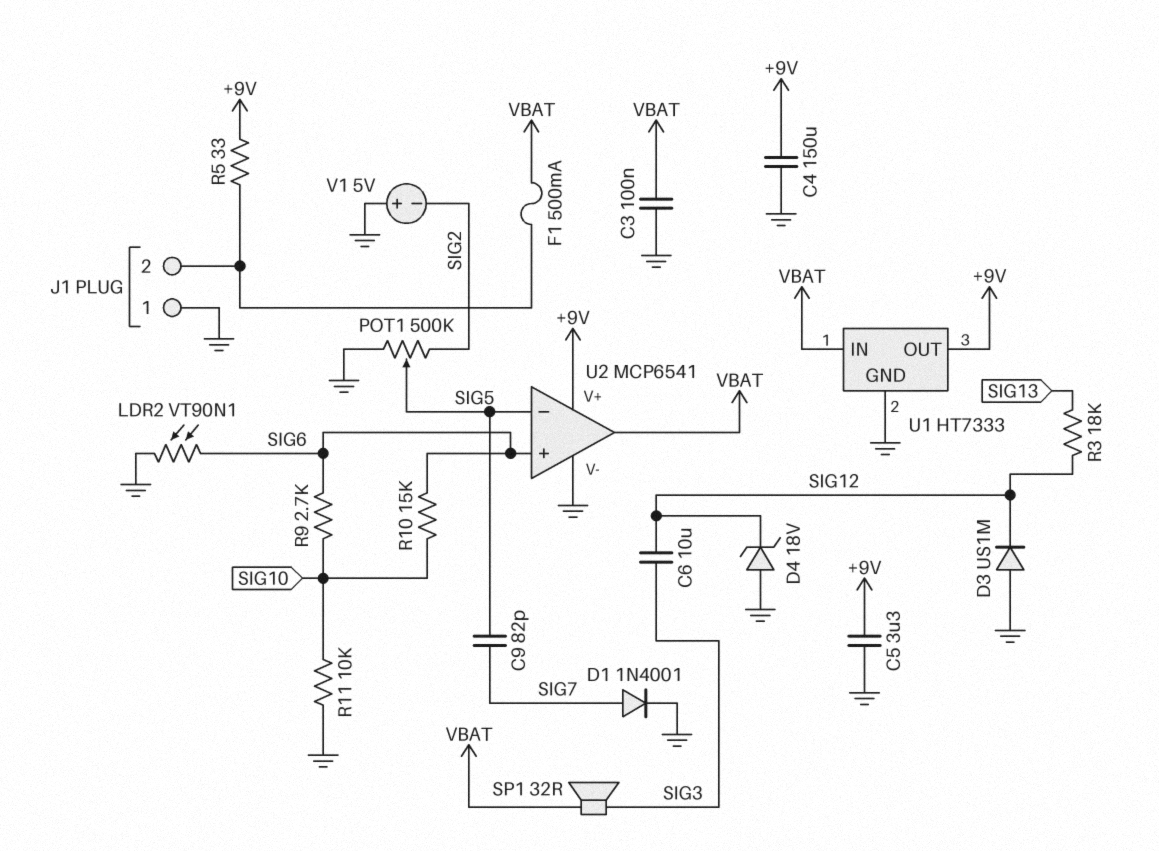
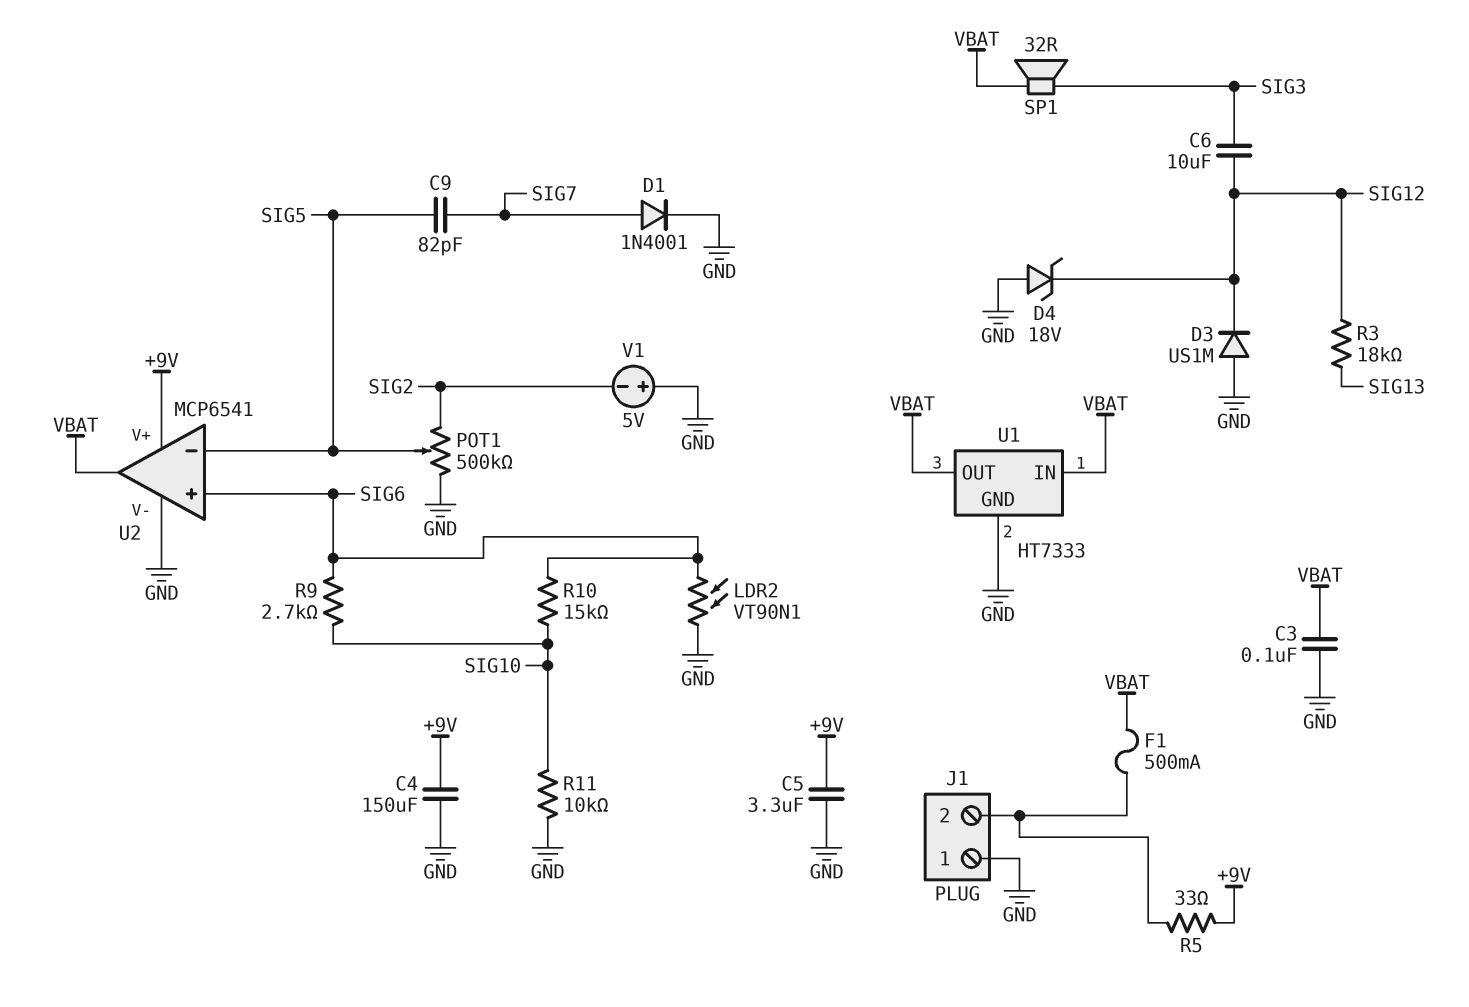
U1 pin OUT: +9V -> VBAT

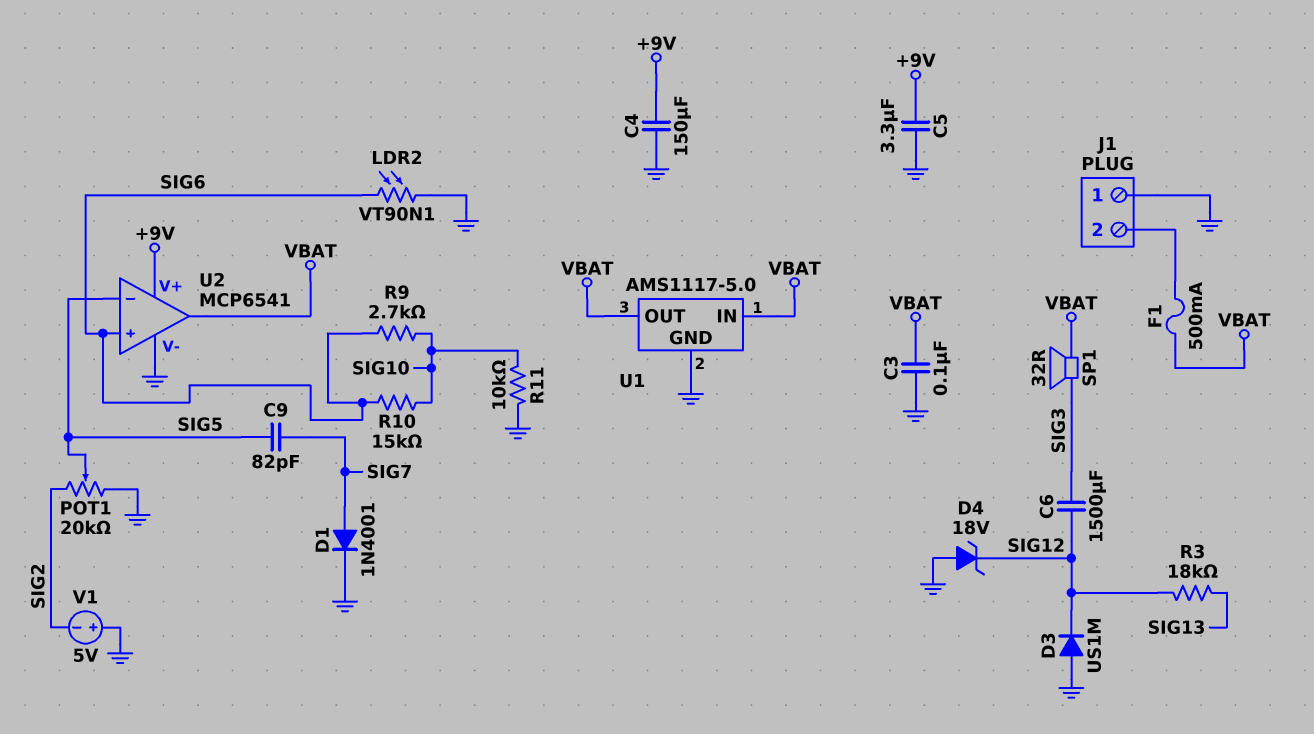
C6: 10uF (SIG3, SIG12) -> 1500uF (SIG3, SIG12)
POT1: 500k (GND, SIG2, wiper SIG5) -> 20k (GND, SIG2, wiper SIG5)
R5: 33 (+9V, J1/2) -> none
U1: HT7333 -> AMS1117-5.0

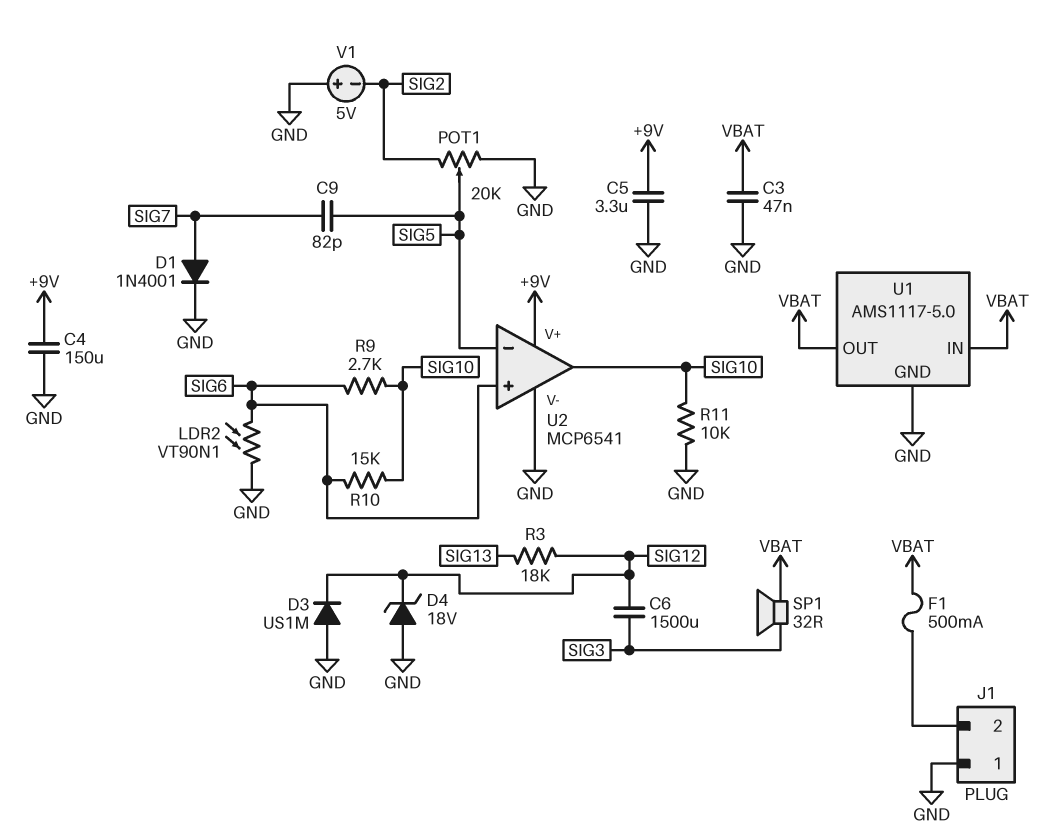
C3: 100nF (GND, VBAT) -> 47nF (GND, VBAT)
U2 pin out: VBAT -> SIG10

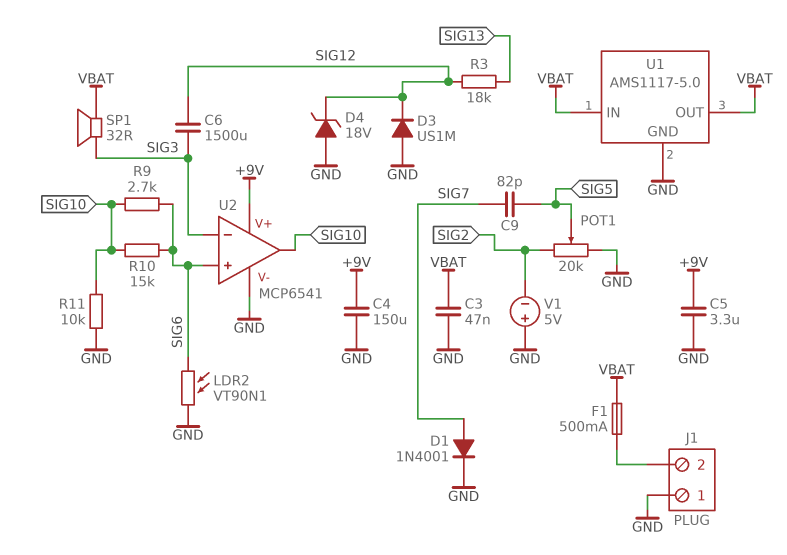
U2 pin in-: SIG5 -> SIG3

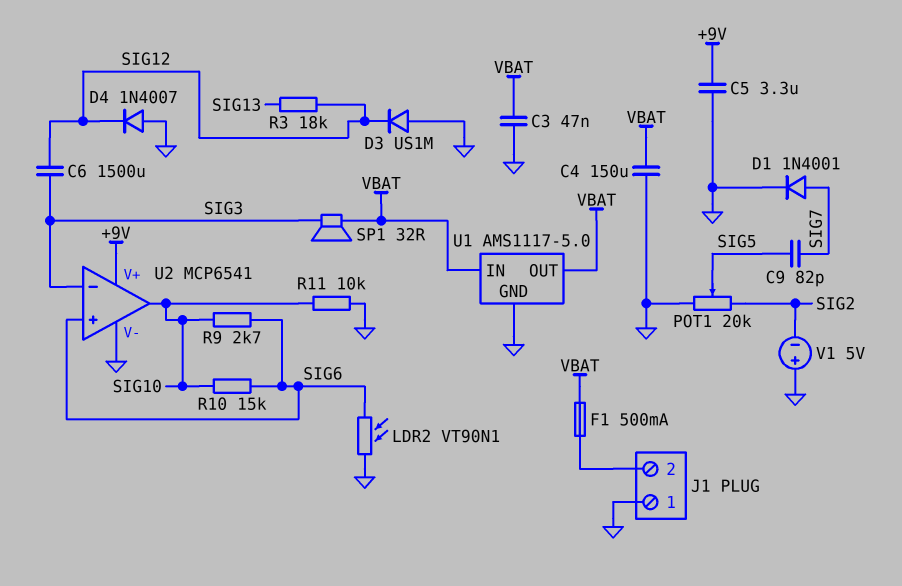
C4: 150uF (+9V, GND) -> 150uF (GND, VBAT)
D4: zener 18V (A GND, K SIG12) -> diode 1N4007 (A GND, K SIG12)

